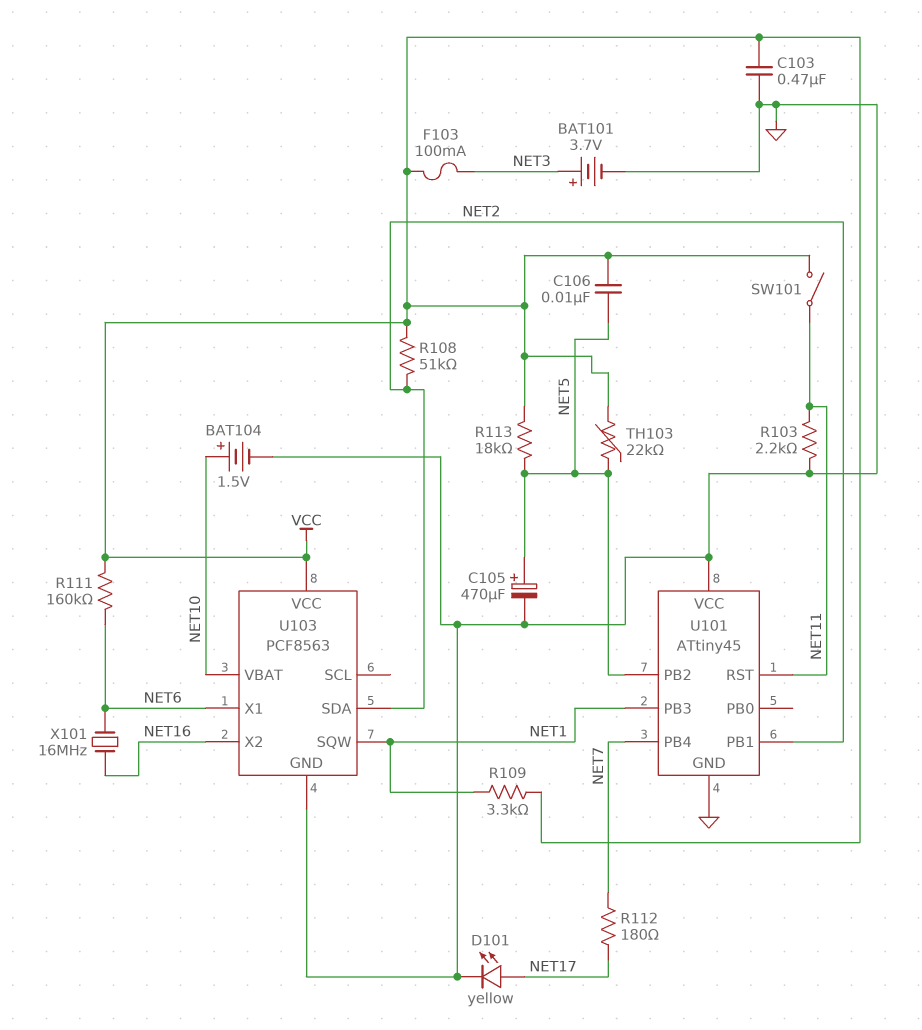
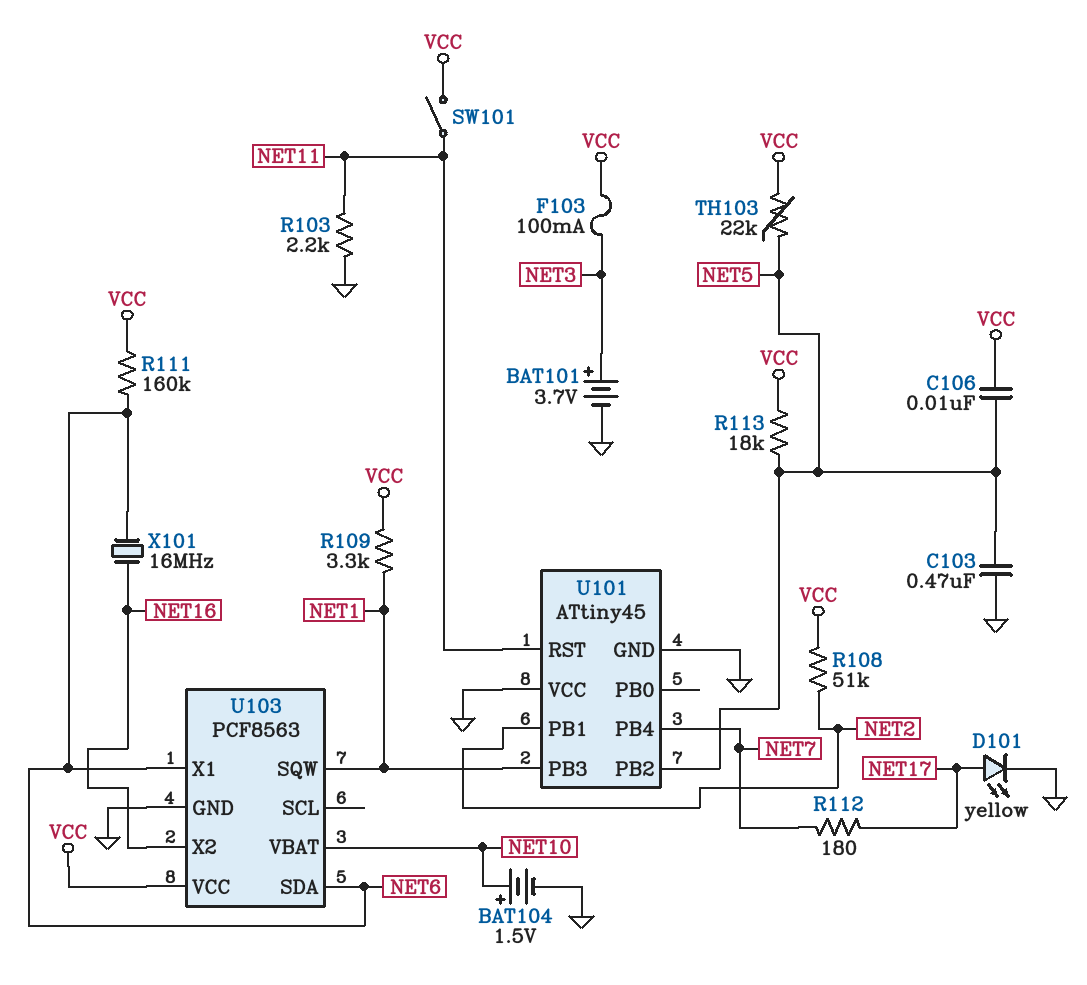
C103: 470nF (GND, VCC) -> 470nF (GND, NET5)
C105: 470uF (plus NET5, minus GND) -> none
U103 pin SDA: NET2 -> NET6

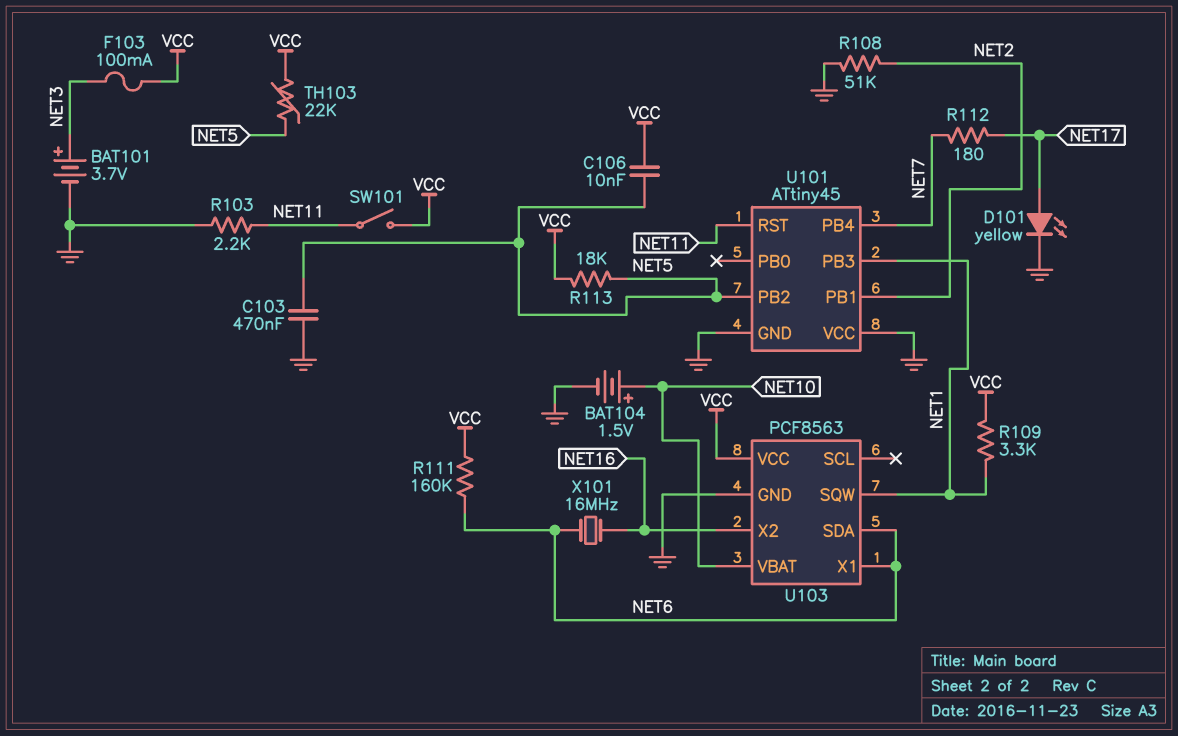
R108: 51k (NET2, VCC) -> 51k (GND, NET2)

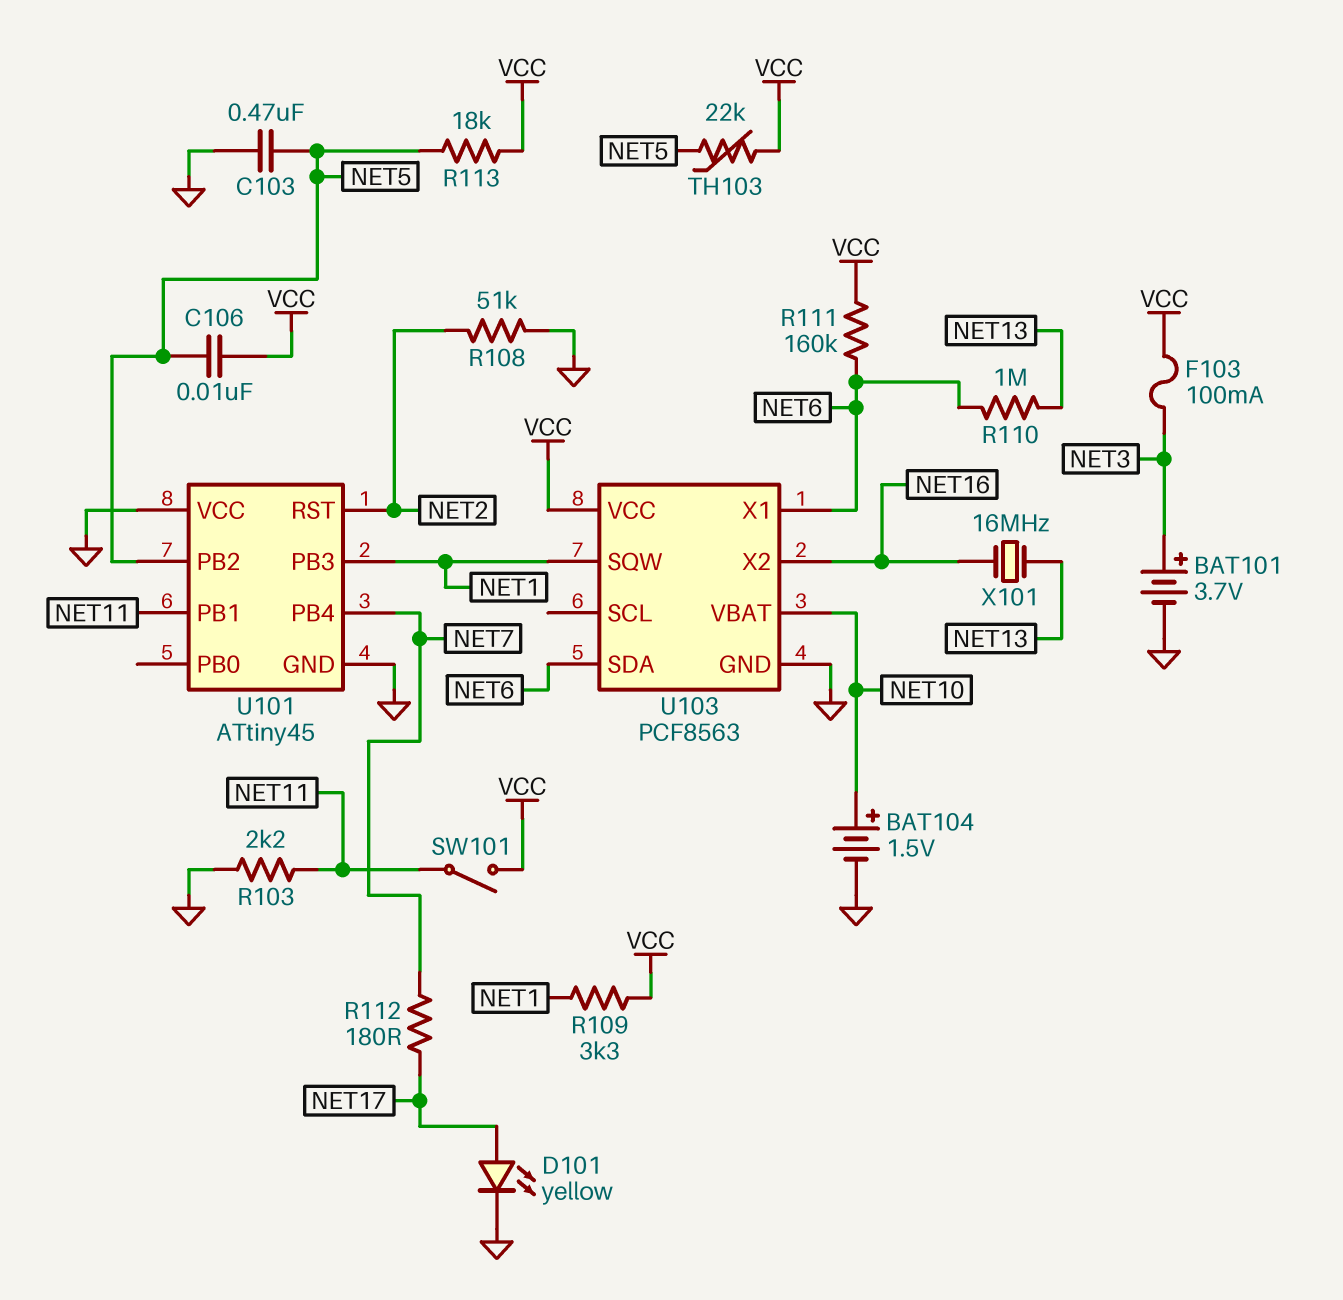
R110: none -> 1M (NET6, NET13)
U101 pin PB1: NET2 -> NET11
U101 pin RST: NET11 -> NET2
X101: 16MHz (NET6, NET16) -> 16MHz (NET13, NET16)

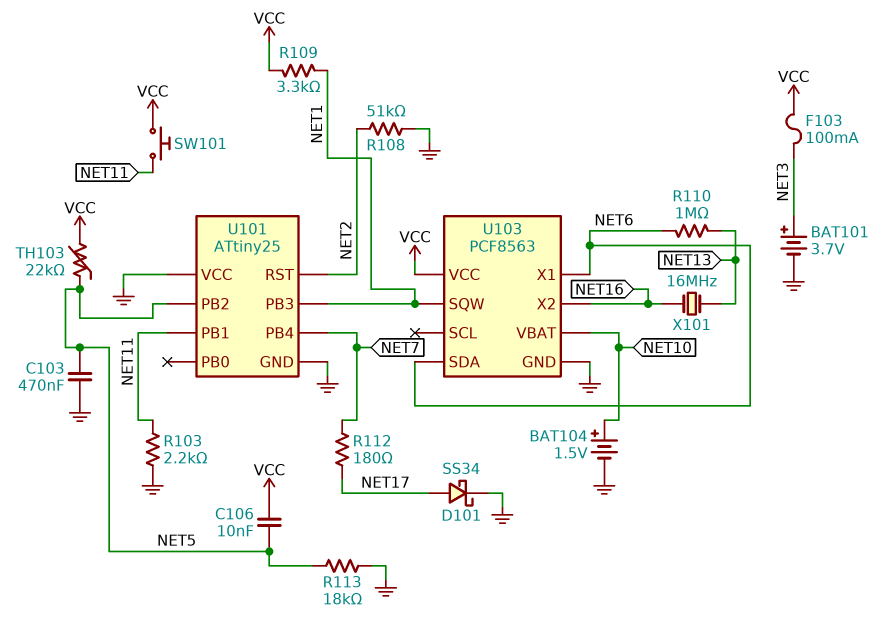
D101: LED yellow (A NET17, K GND) -> schottky SS34 (A NET17, K GND)
R111: 160k (NET6, VCC) -> none
R113: 18k (NET5, VCC) -> 18k (GND, NET5)
SW101: switch (NET11, VCC) -> button (NET11, VCC)
U101: ATtiny45 -> ATtiny25

